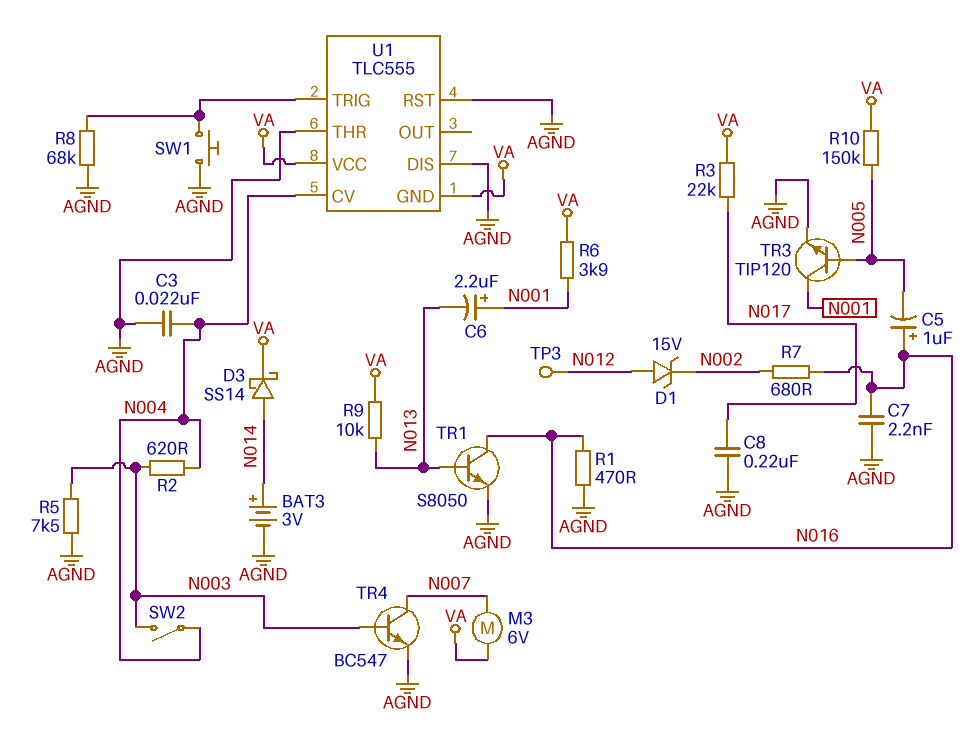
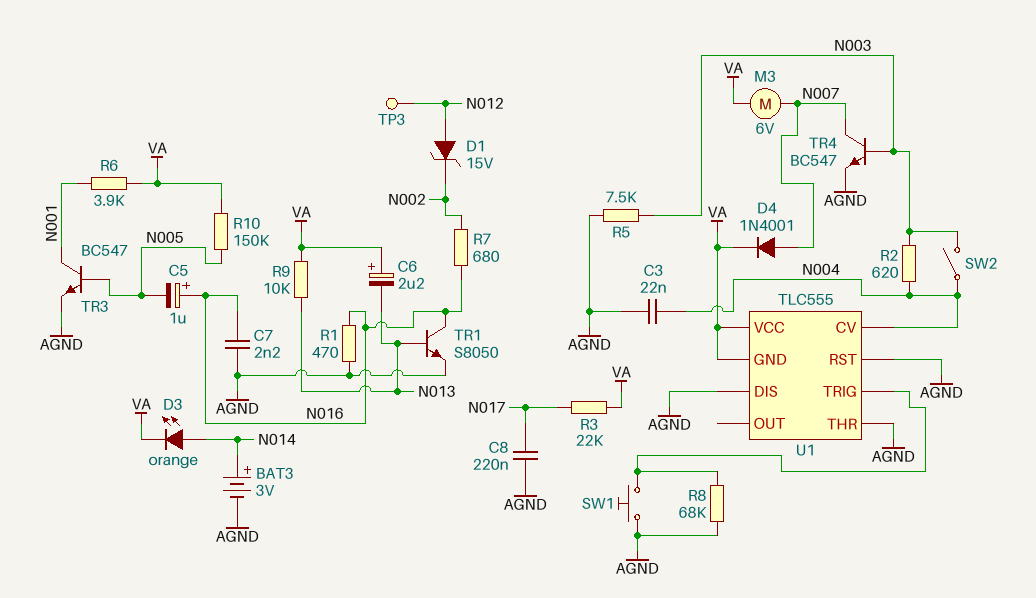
C6: 2.2uF (plus N001, minus N013) -> 2.2uF (plus VA, minus N013)
D3: schottky SS14 (A N014, K VA) -> LED orange (A N014, K VA)
D4: none -> diode 1N4001 (A N007, K VA)
TR3: NPN TIP120 (B N005, C N001, E AGND) -> NPN BC547 (B N005, C N001, E AGND)

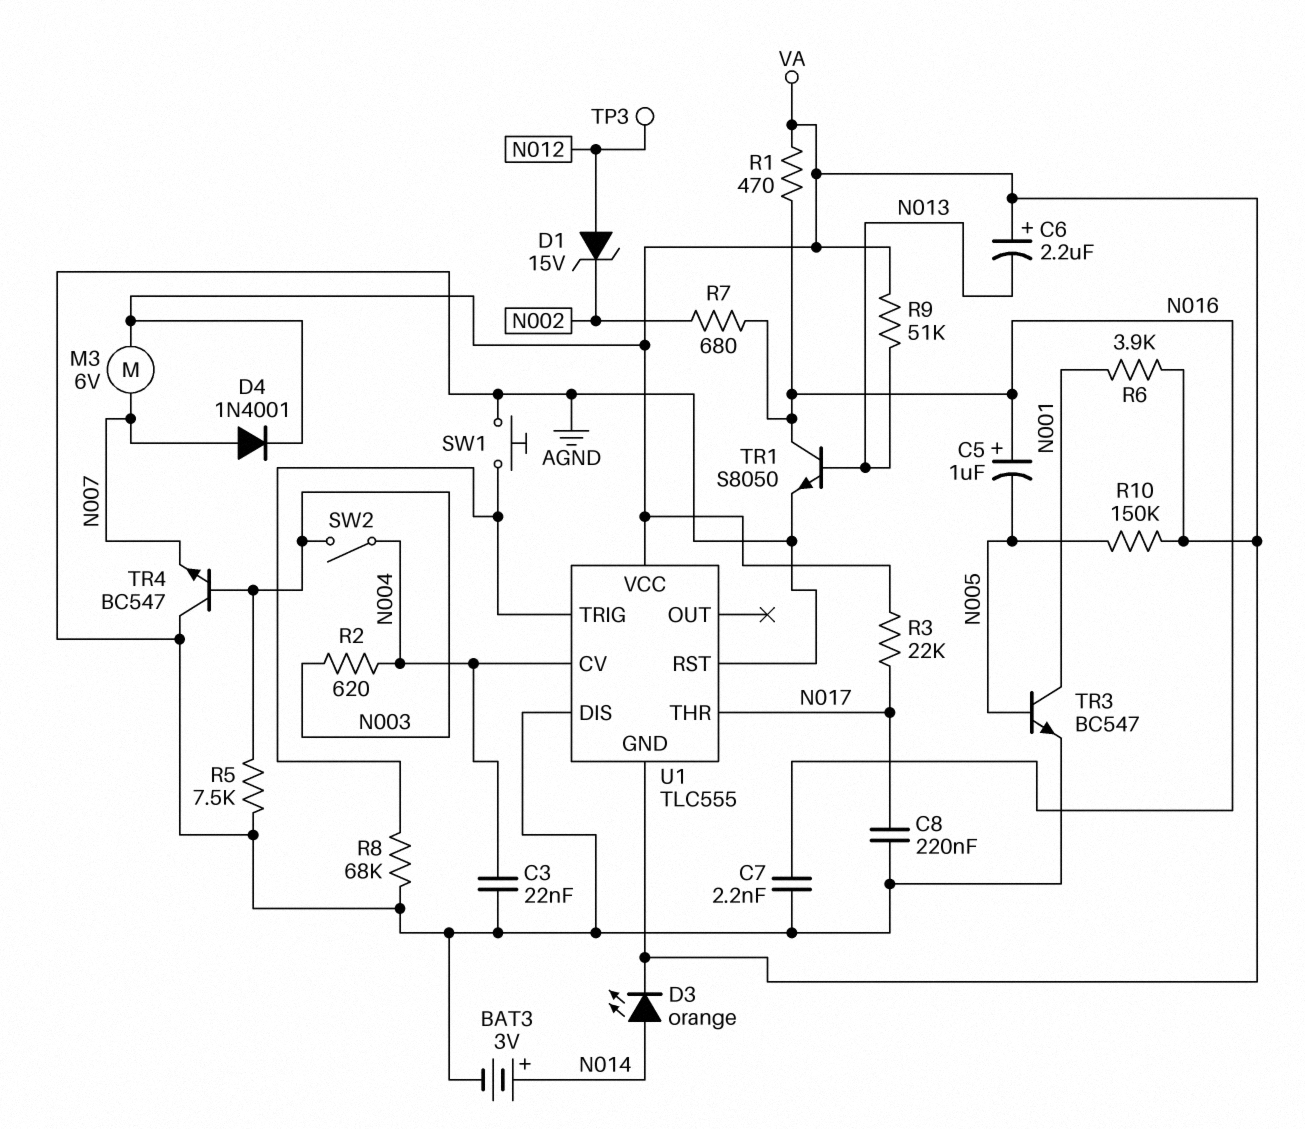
R1: 470 (AGND, N016) -> 470 (N016, VA)
R9: 10k (N013, VA) -> 51k (N013, VA)
TR4: NPN BC547 (B N003, C N007, E AGND) -> NPN BC547 (B N003, C AGND, E N007)
U1 pin THR: AGND -> N017

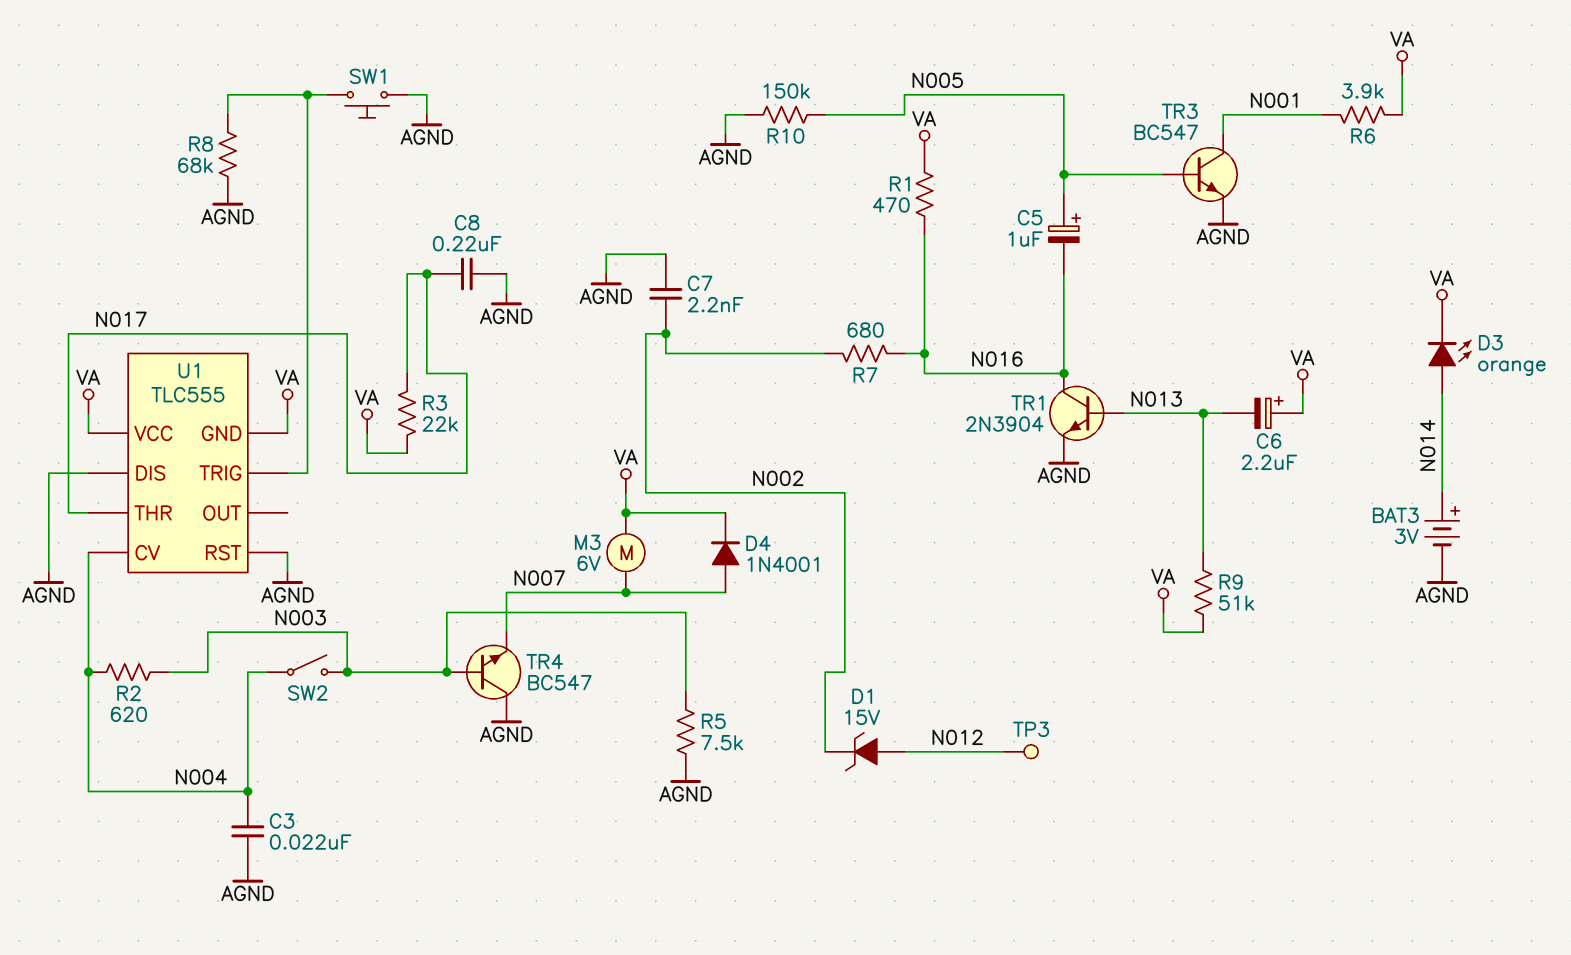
C5: 1uF (plus N016, minus N005) -> 1uF (plus N005, minus N016)
C7: 2.2nF (AGND, N016) -> 2.2nF (AGND, N002)
R10: 150k (N005, VA) -> 150k (AGND, N005)
TR1: NPN S8050 (B N013, C N016, E AGND) -> NPN 2N3904 (B N013, C N016, E AGND)

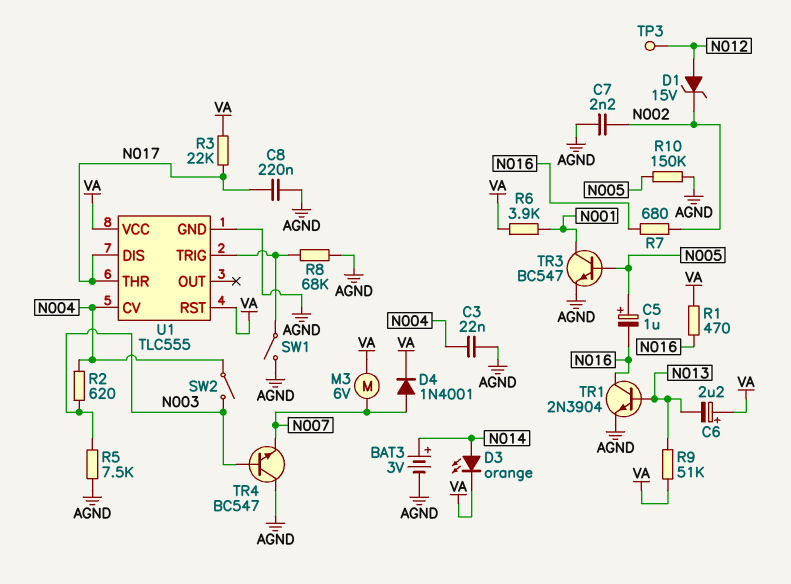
SW1: button (AGND, U1/TRIG) -> switch (AGND, U1/TRIG)
U1 pin DIS: AGND -> N017
U1 pin GND: VA -> AGND
U1 pin RST: AGND -> VA

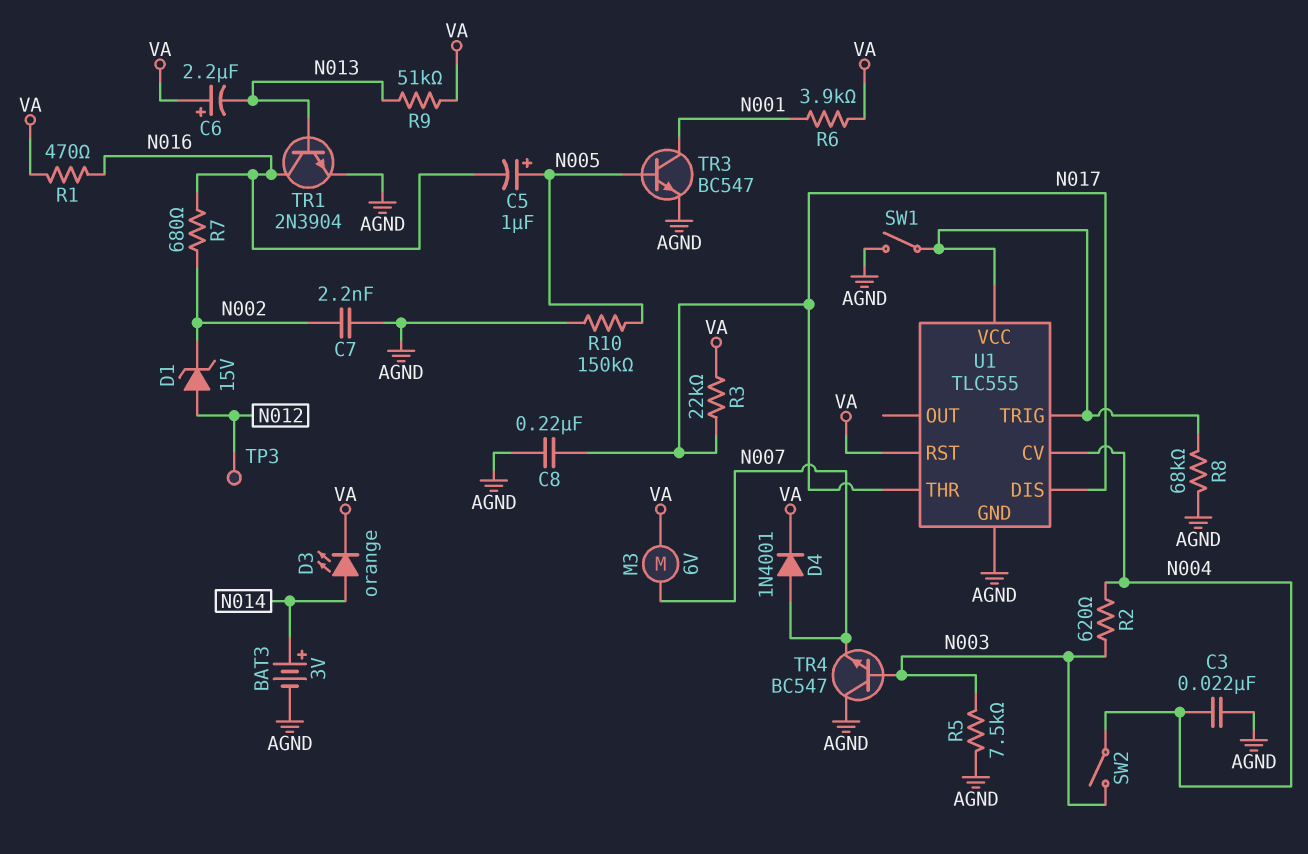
U1 pin VCC: VA -> U1/TRIG

